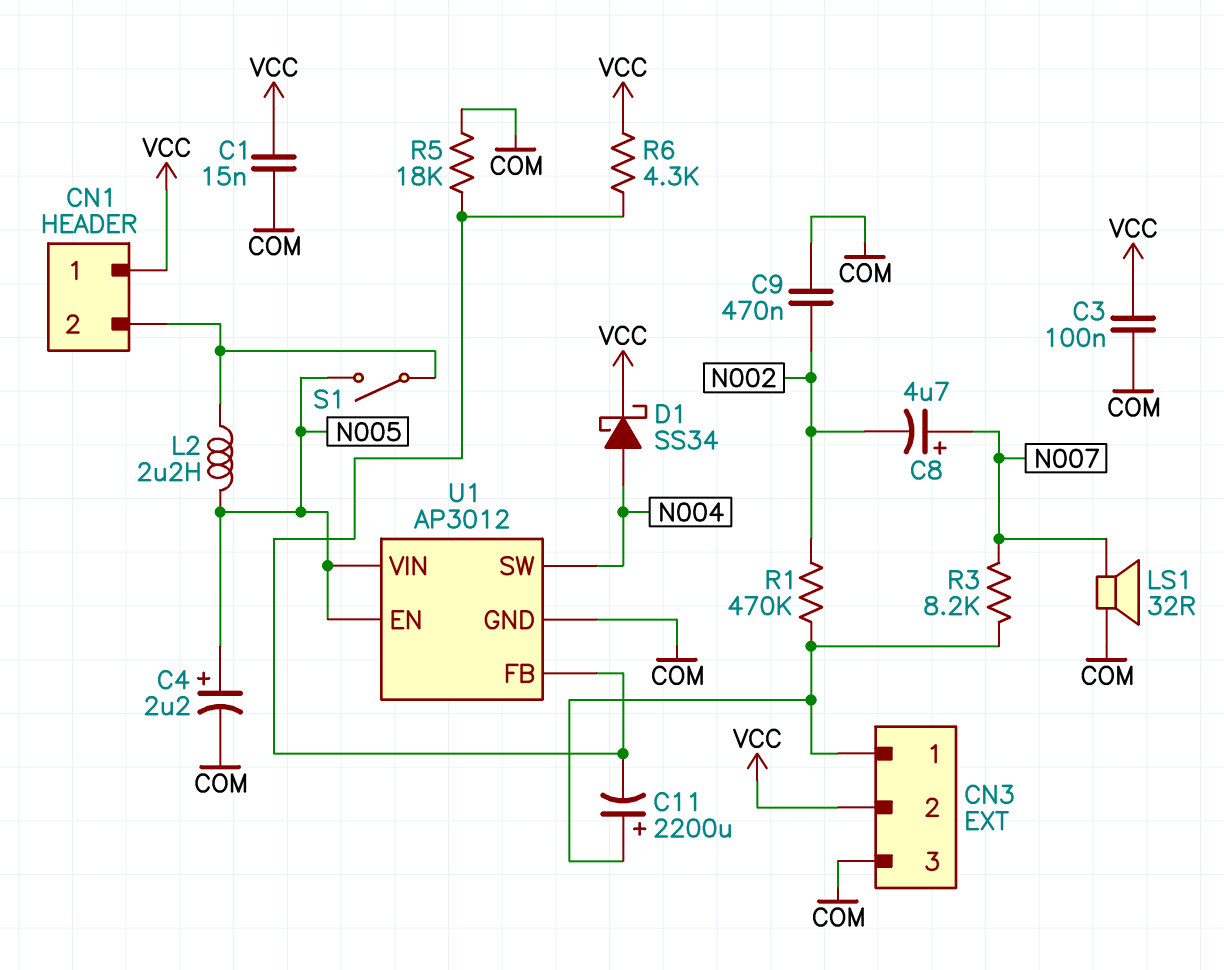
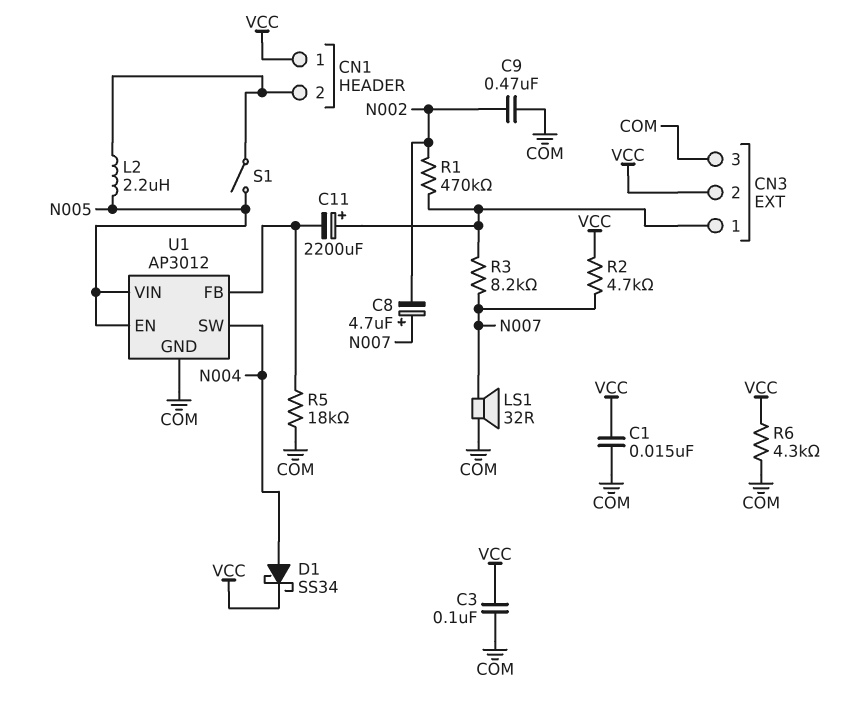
C4: 2.2uF (plus N005, minus COM) -> none
R2: none -> 4.7k (N007, VCC)
R6: 4.3k (U1/FB, VCC) -> 4.3k (COM, VCC)

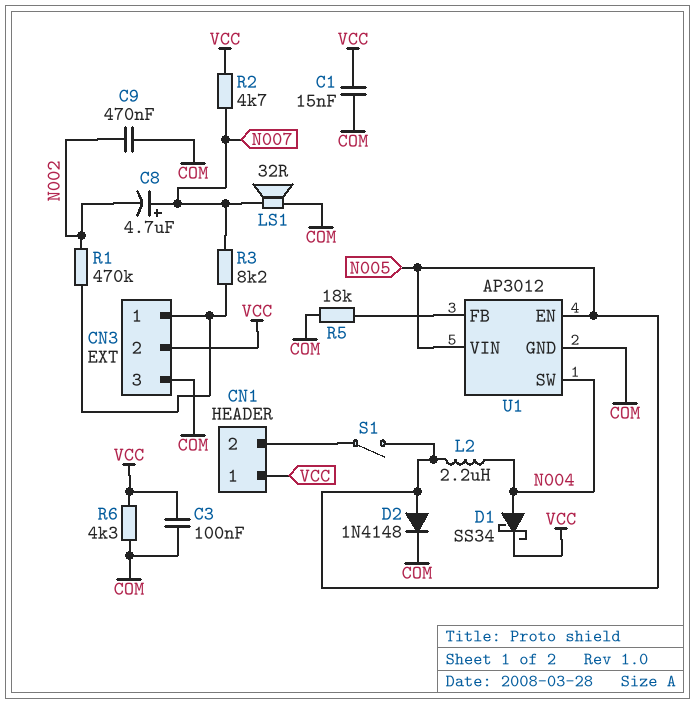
C11: 2200uF (plus CN3/1, minus U1/FB) -> none
D2: none -> diode 1N4148 (A N005, K COM)
L2: 2.2uH (CN1/2, N005) -> 2.2uH (N004, N005)

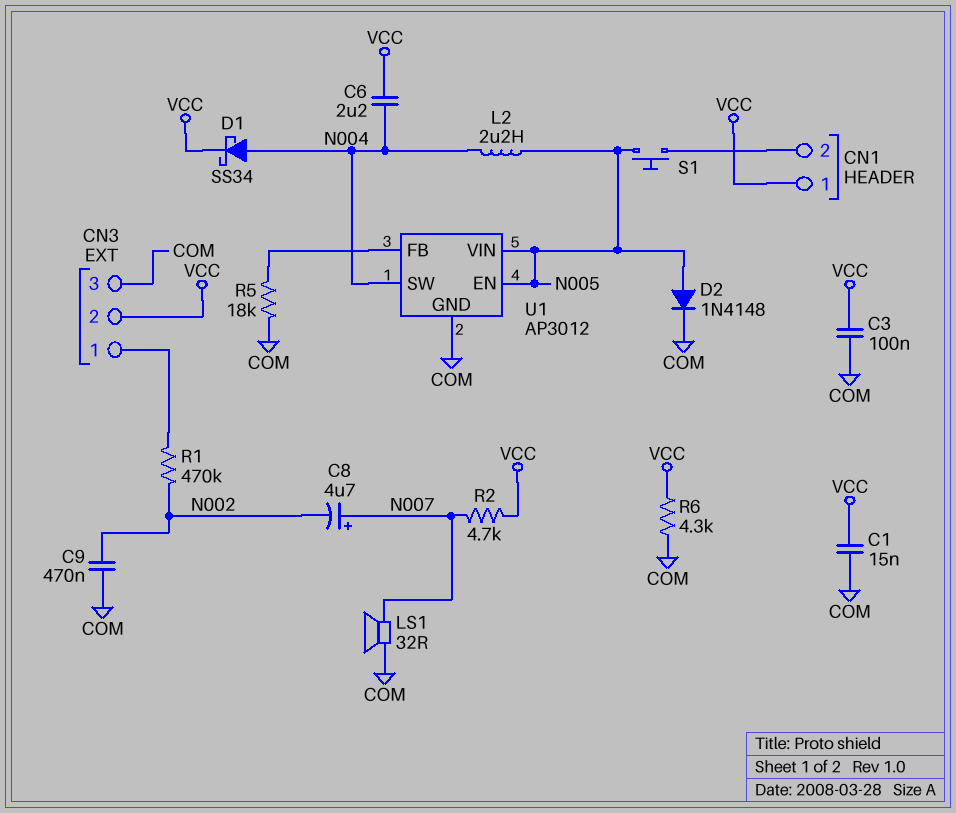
C6: none -> 2.2uF (N004, VCC)
R3: 8.2k (CN3/1, N007) -> none
S1: switch (CN1/2, N005) -> button (CN1/2, N005)

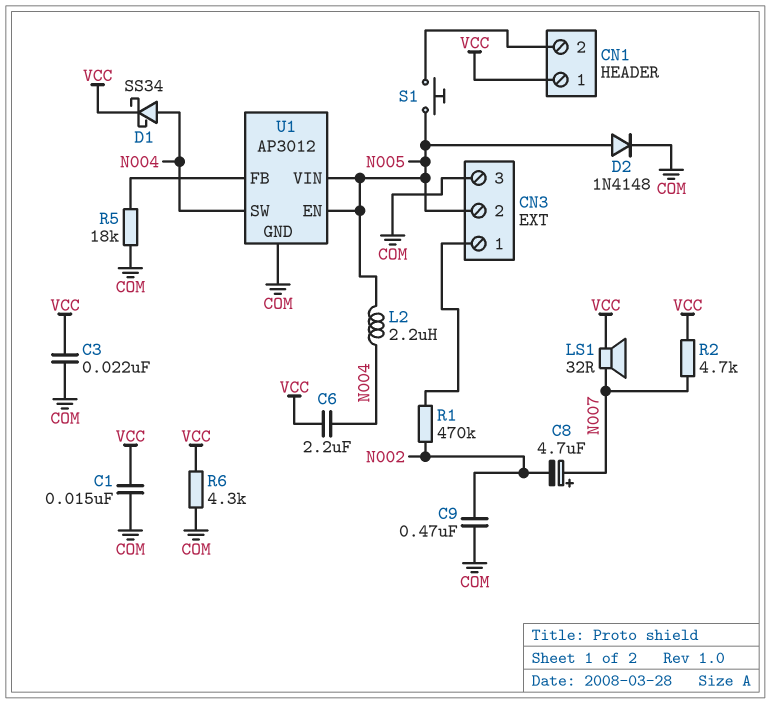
C3: 100nF (COM, VCC) -> 22nF (COM, VCC)
CN3 pin 2: VCC -> N005
LS1: speaker 32R (COM, N007) -> speaker 32R (N007, VCC)

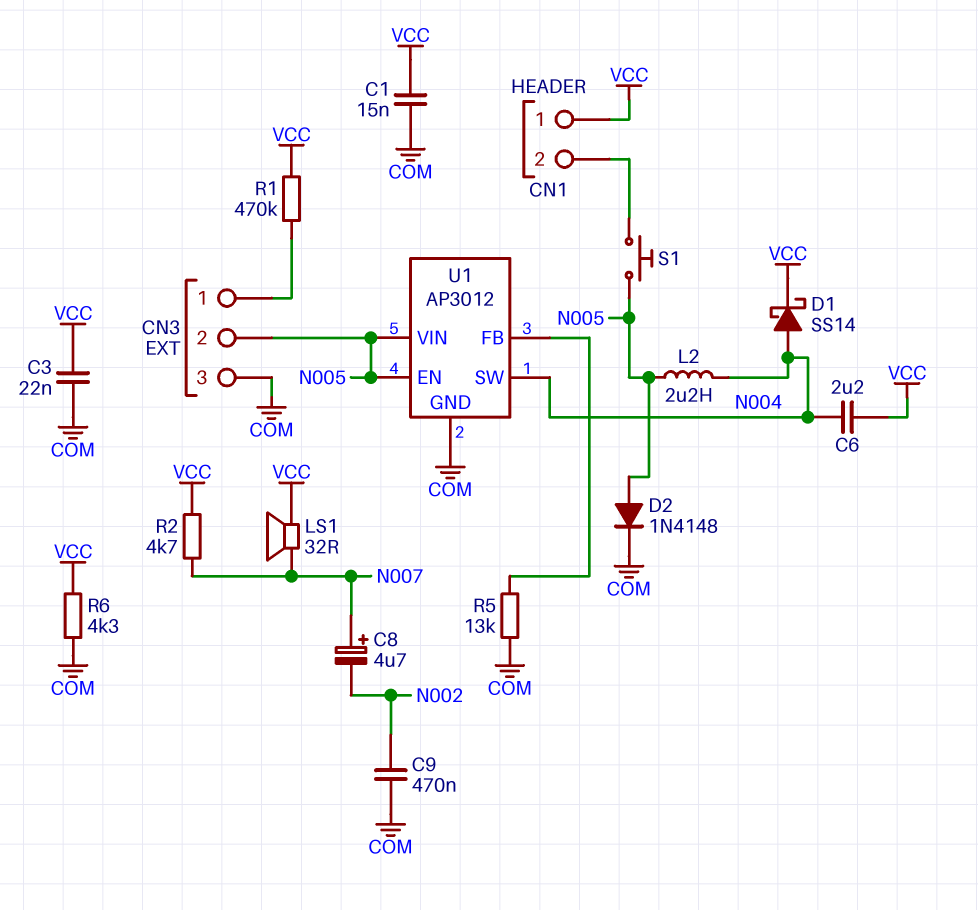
D1: schottky SS34 (A N004, K VCC) -> schottky SS14 (A N004, K VCC)
R1: 470k (CN3/1, N002) -> 470k (CN3/1, VCC)
R5: 18k (COM, U1/FB) -> 13k (COM, U1/FB)

